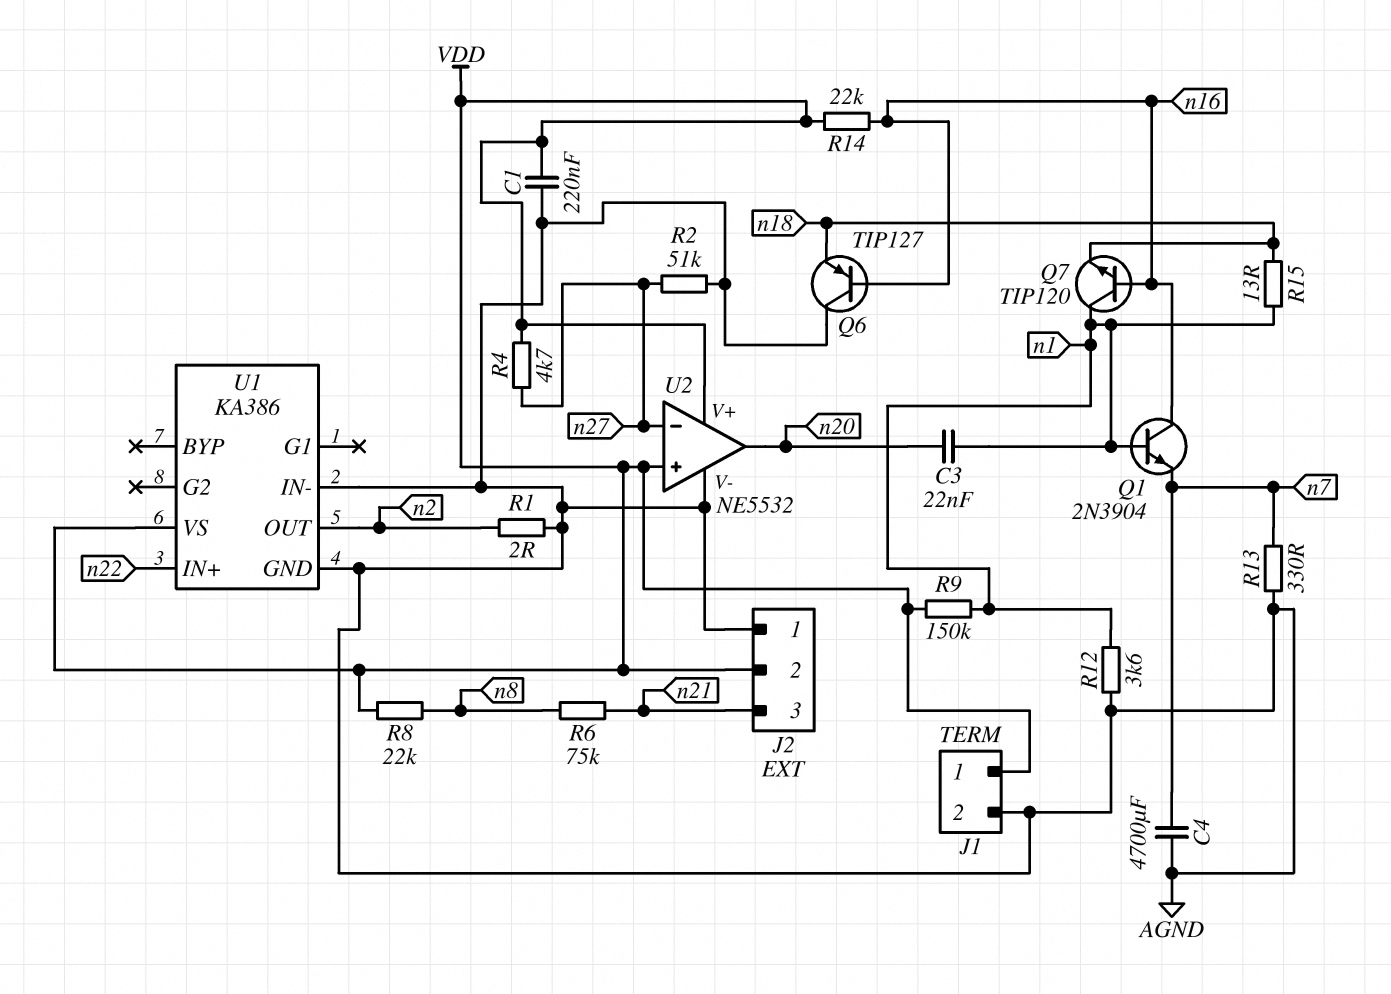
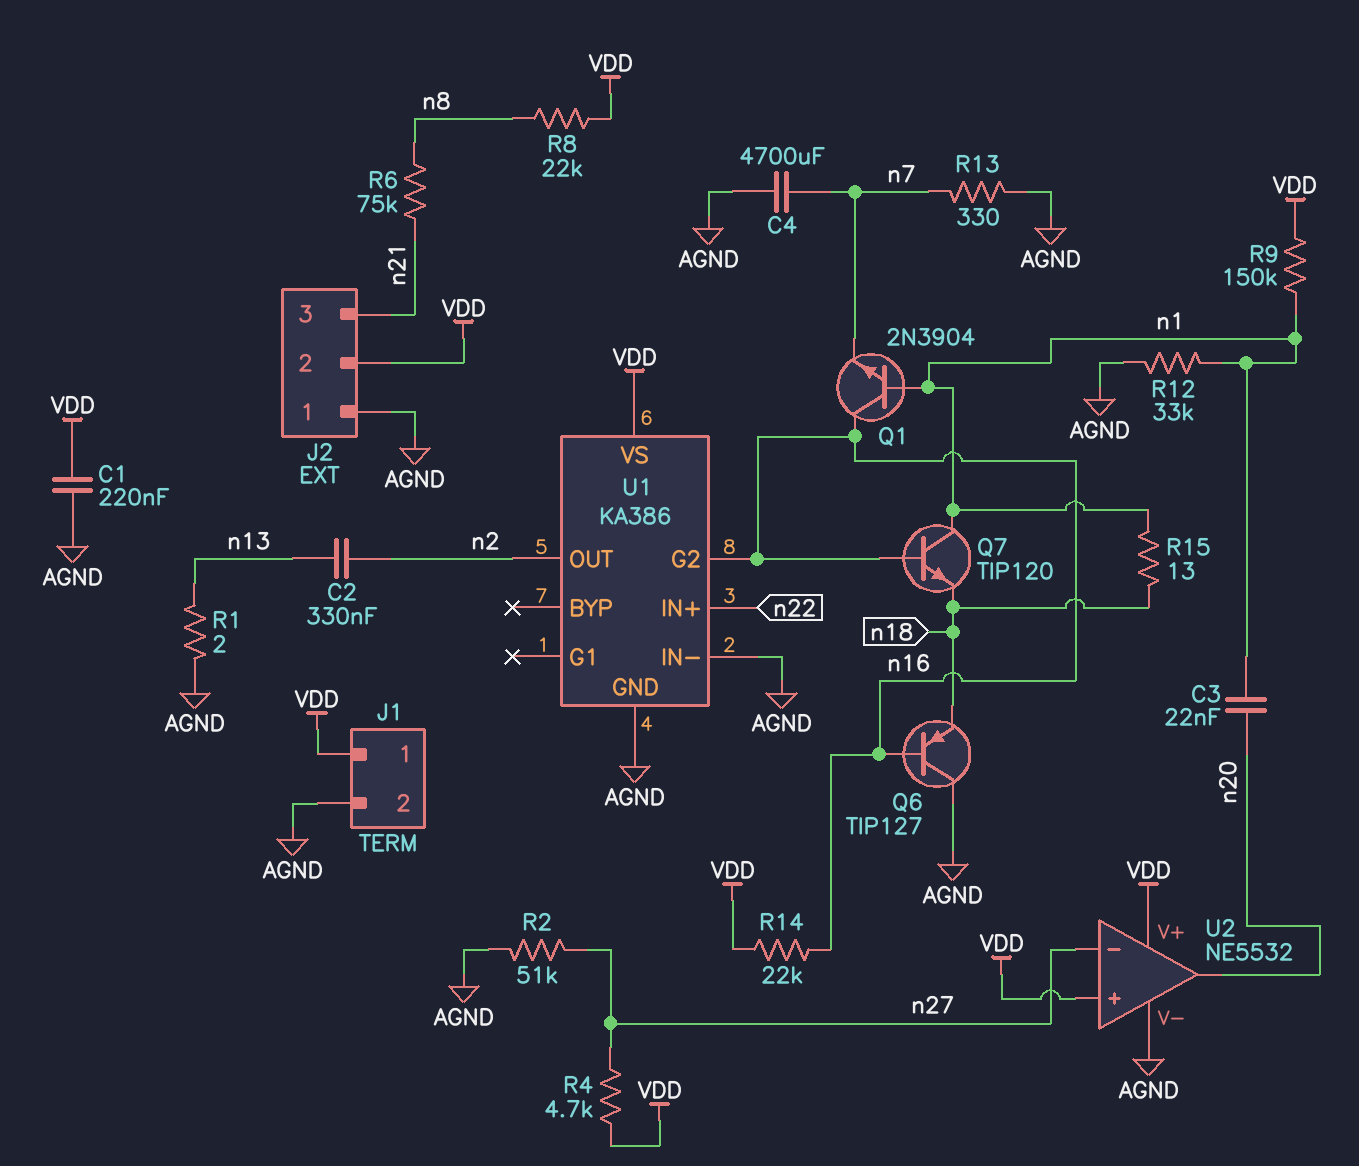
C2: none -> 330nF (n2, n13)
R1: 2 (AGND, n2) -> 2 (AGND, n13)
R12: 3.6k (AGND, n1) -> 33k (AGND, n1)
U1 pin G2: none -> n16

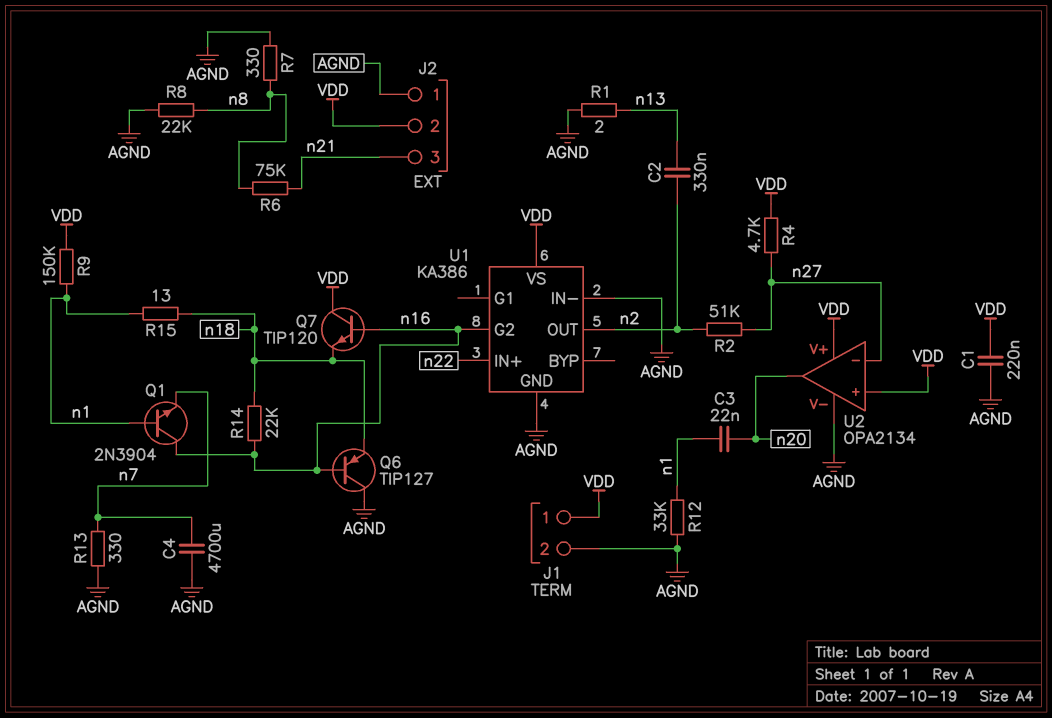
Q7: NPN TIP120 (B n16, C n1, E n18) -> NPN TIP120 (B n16, C VDD, E n18)
R2: 51k (AGND, n27) -> 51k (n2, n27)
R7: none -> 330 (AGND, n8)
R8: 22k (VDD, n8) -> 22k (AGND, n8)
R14: 22k (VDD, n16) -> 22k (n16, n18)
U2: NE5532 -> OPA2134

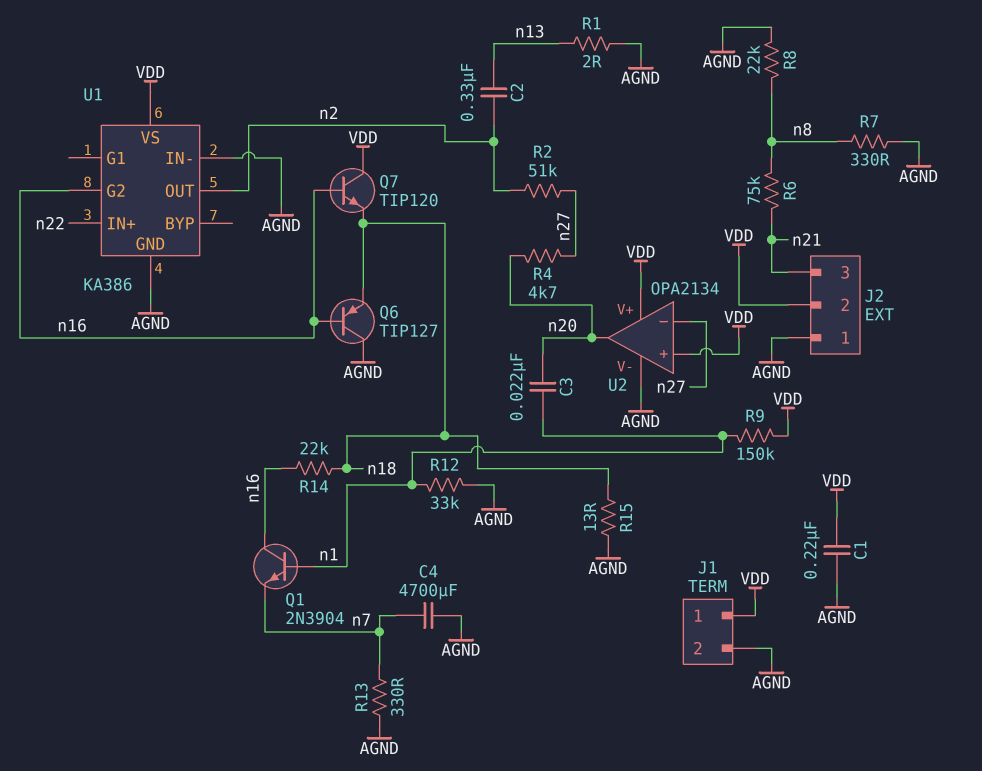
R4: 4.7k (VDD, n27) -> 4.7k (n20, n27)
R15: 13 (n1, n18) -> 13 (AGND, n18)

